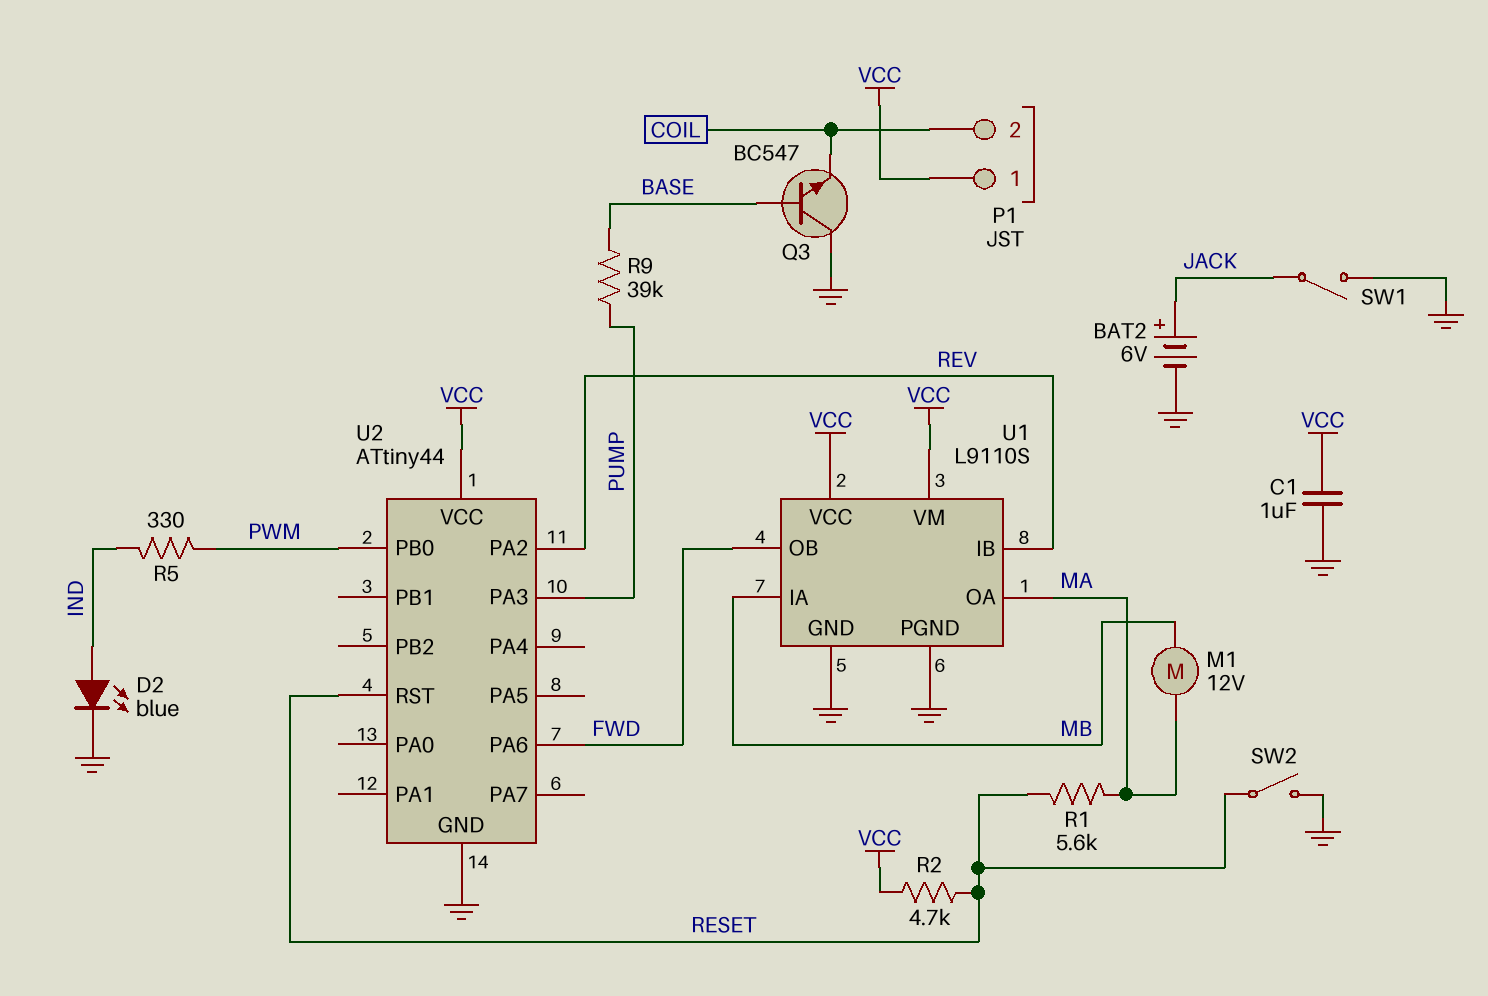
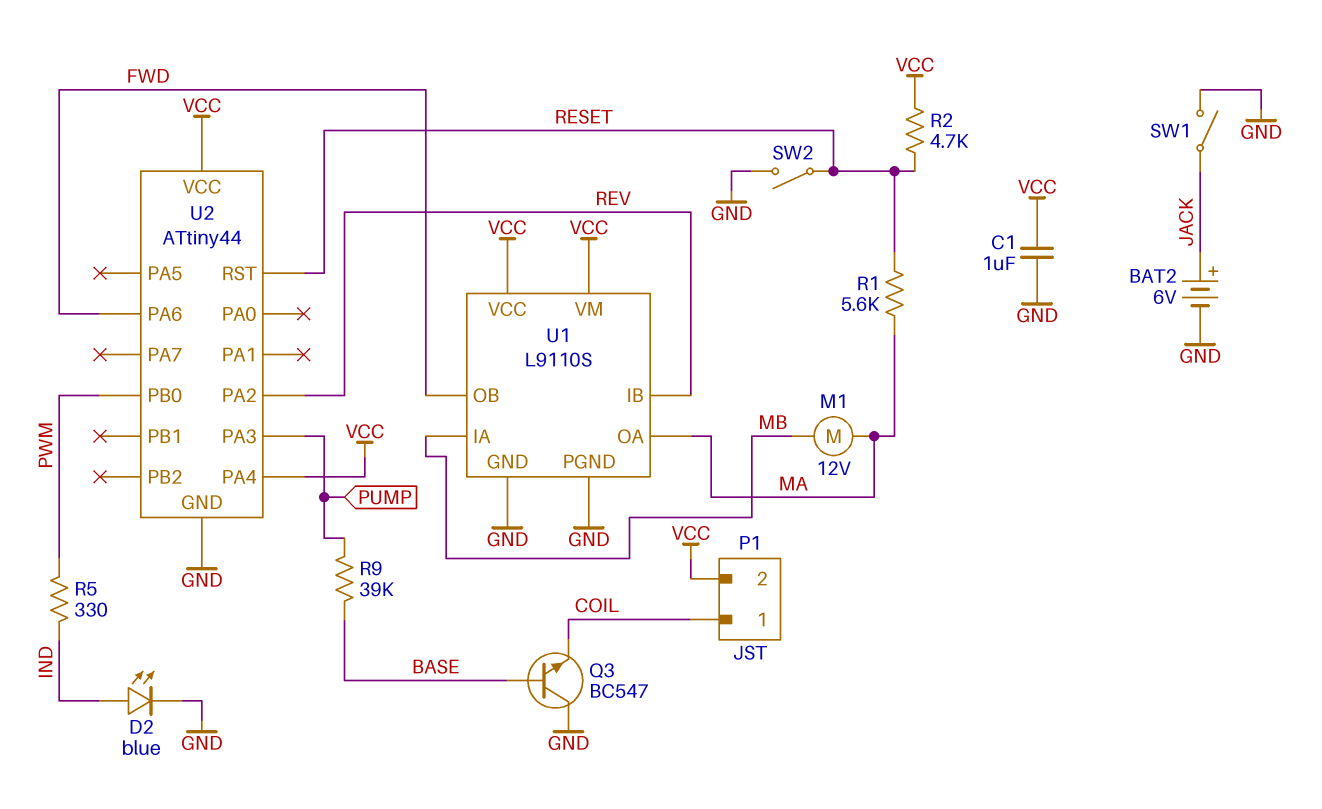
P1 pin 1: VCC -> COIL
P1 pin 2: COIL -> VCC
U2 pin PA4: none -> VCC

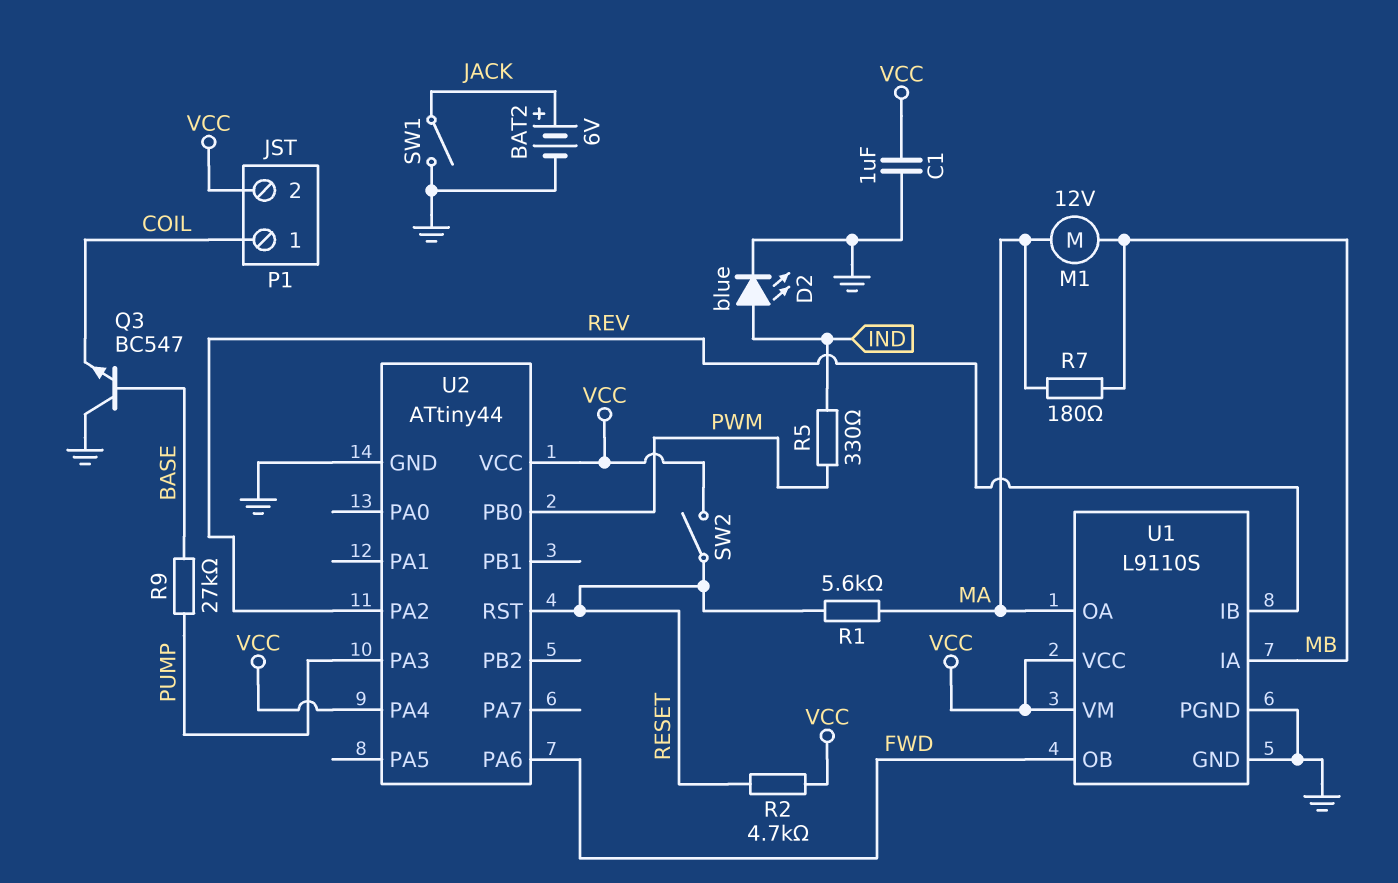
R7: none -> 180 (MA, MB)
R9: 39k (BASE, PUMP) -> 27k (BASE, PUMP)
SW2: switch (GND, RESET) -> switch (RESET, VCC)

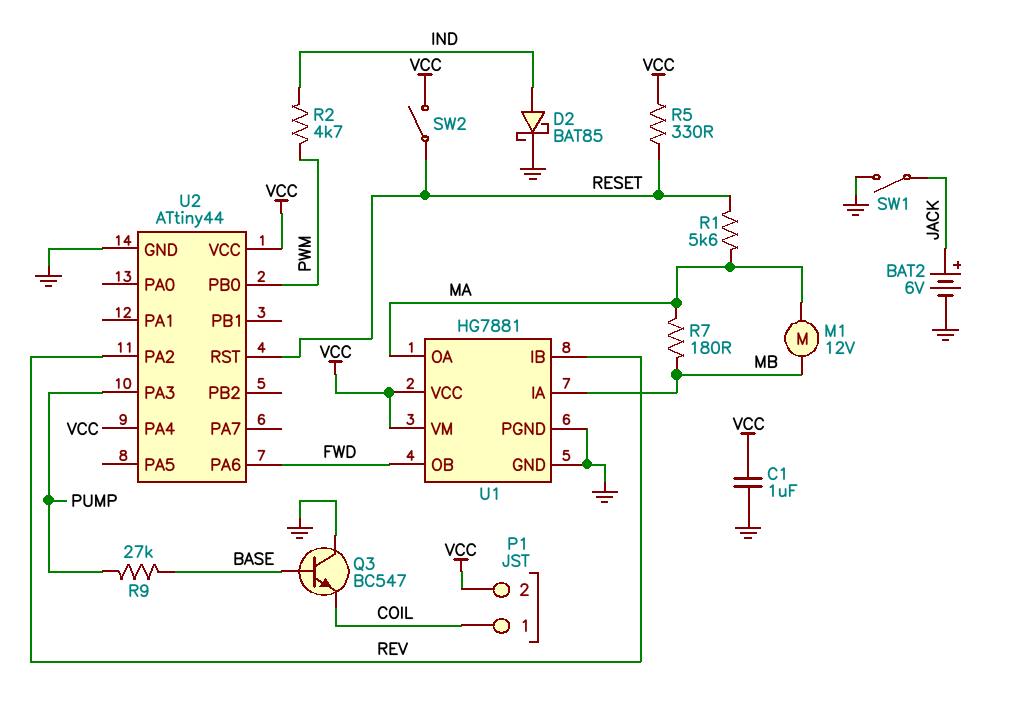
D2: LED blue (A IND, K GND) -> schottky BAT85 (A IND, K GND)
R2: 4.7k (RESET, VCC) -> 4.7k (IND, PWM)
R5: 330 (IND, PWM) -> 330 (RESET, VCC)
U1: L9110S -> HG7881

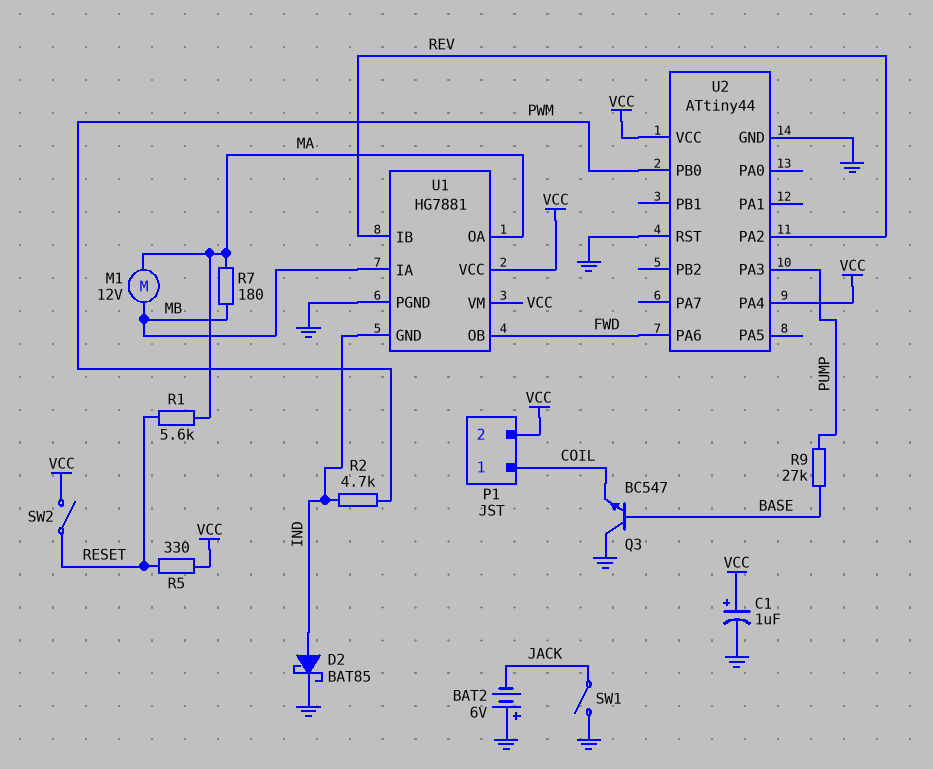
BAT2: 6V (plus JACK, minus GND) -> 6V (plus GND, minus JACK)
C1: 1uF (GND, VCC) -> 1uF (plus VCC, minus GND)
U1 pin GND: GND -> IND
U2 pin RST: RESET -> GND

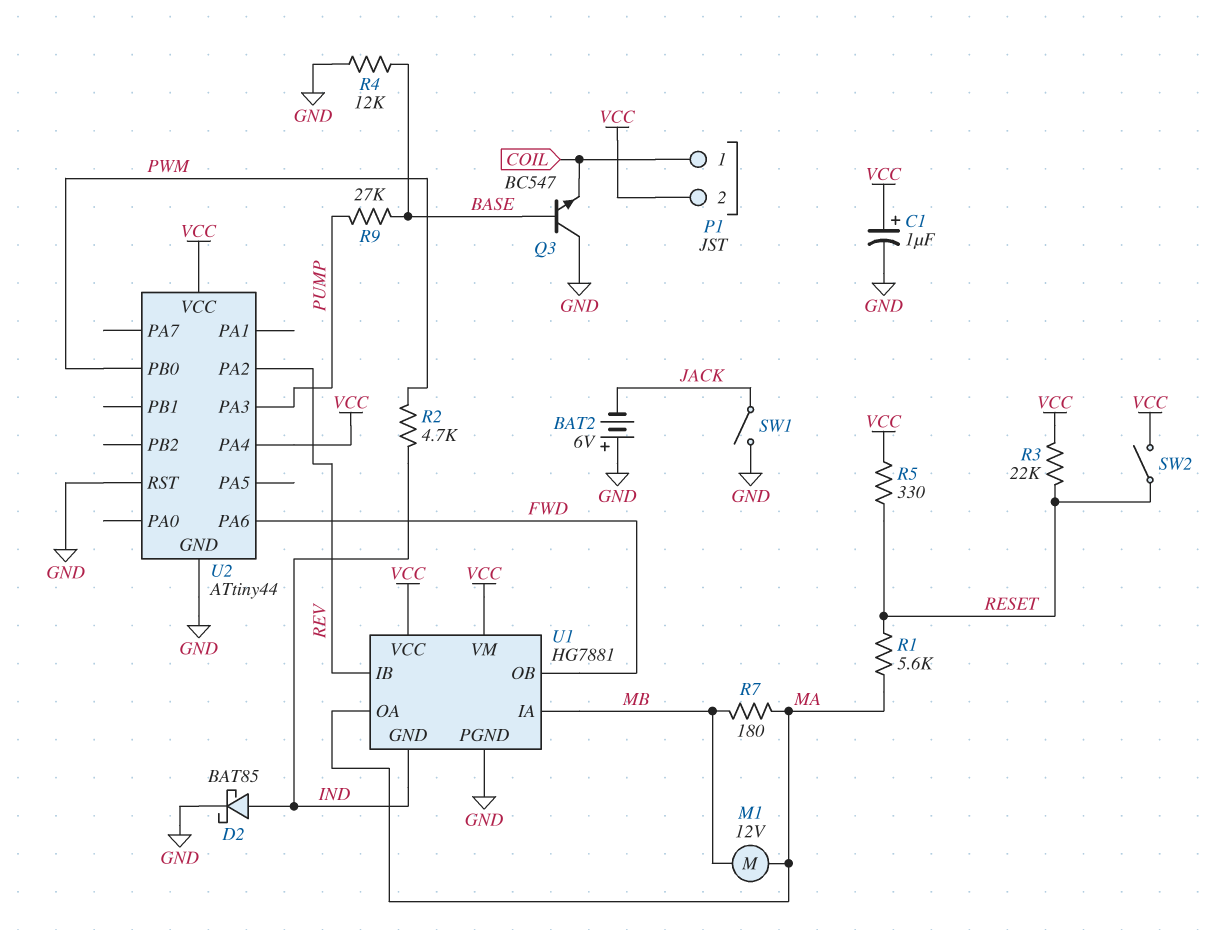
R3: none -> 22k (RESET, VCC)
R4: none -> 12k (BASE, GND)

